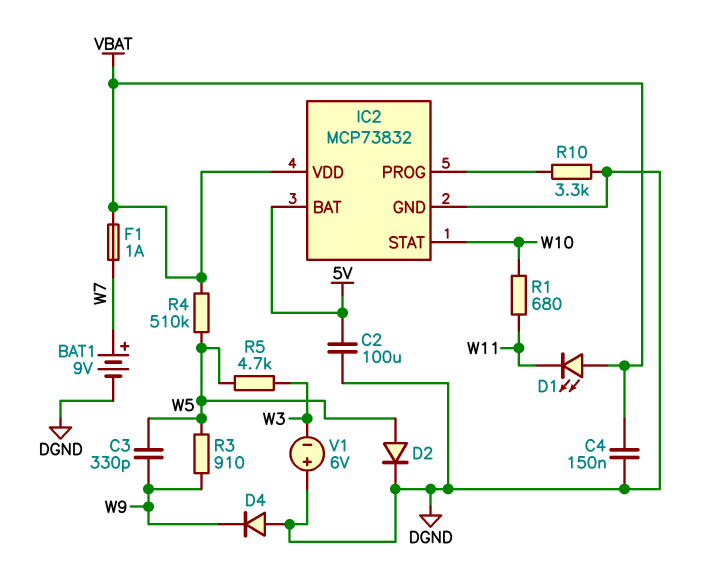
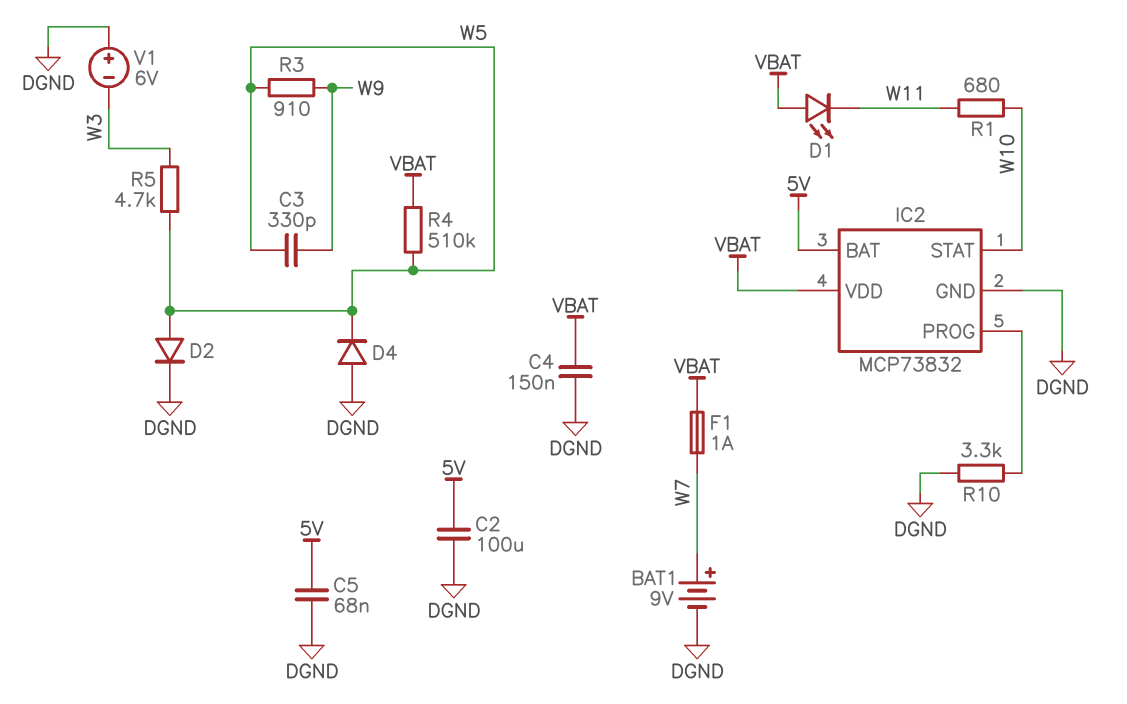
C5: none -> 68nF (5V, DGND)
D4: diode (A DGND, K W9) -> diode (A DGND, K W5)

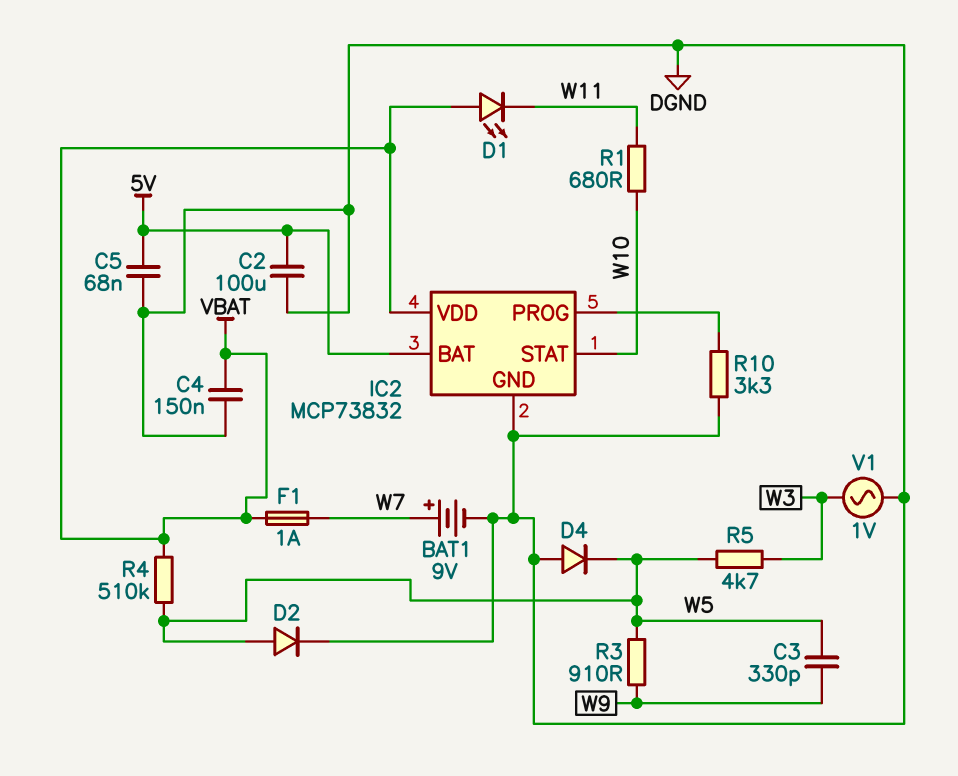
V1: 6V (plus DGND, minus W3) -> AC 1V (DGND, W3)

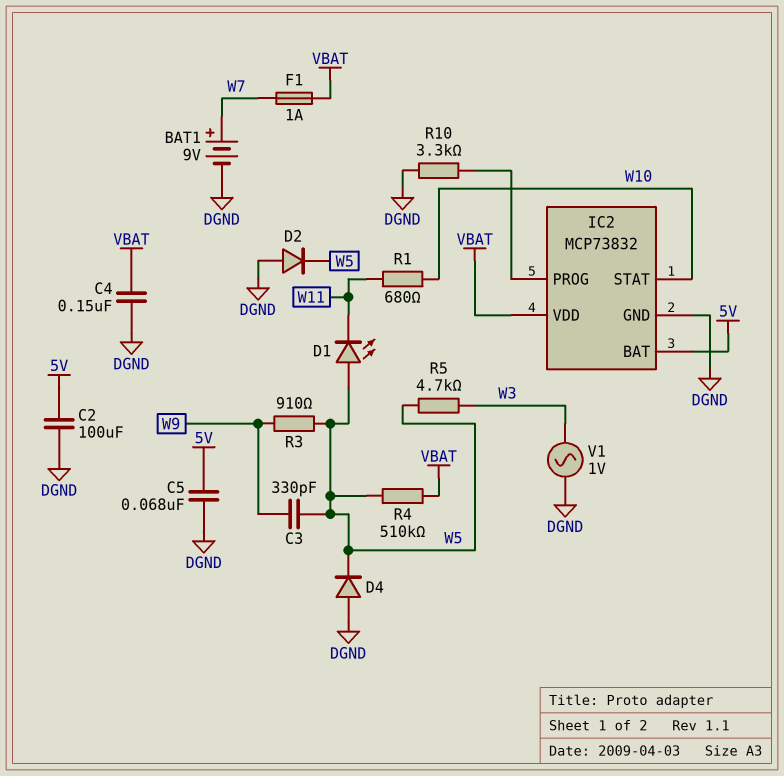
D1: LED (A VBAT, K W11) -> LED (A W5, K W11)
D2: diode (A W5, K DGND) -> diode (A DGND, K W5)

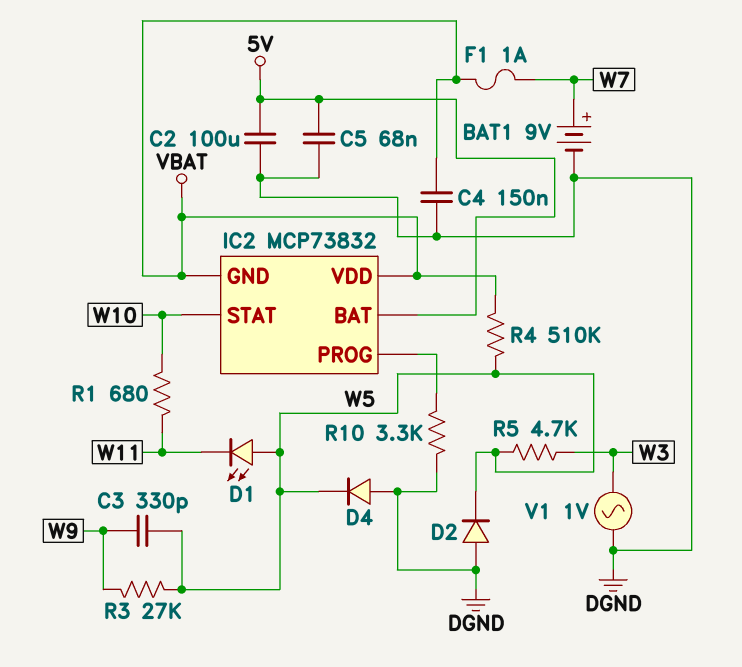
IC2 pin GND: DGND -> VBAT
R3: 910 (W5, W9) -> 27k (W5, W9)

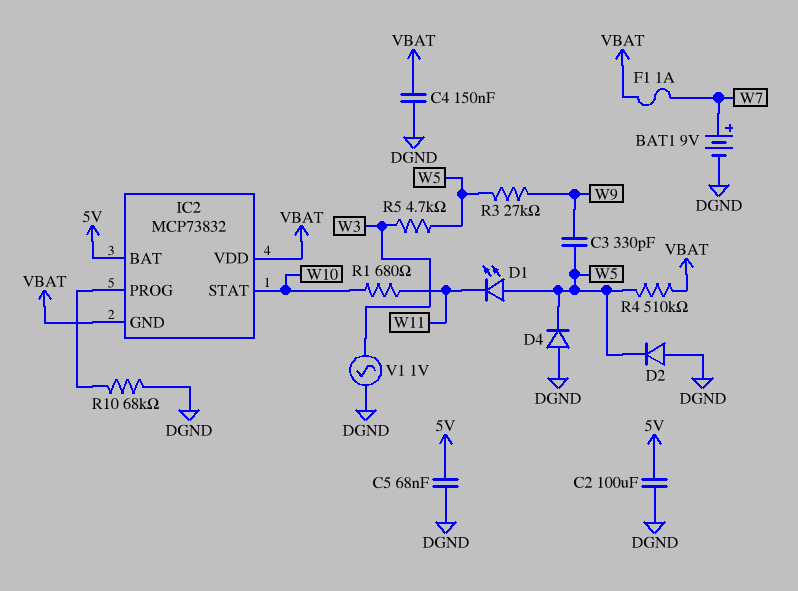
R10: 3.3k (DGND, IC2/PROG) -> 68k (DGND, IC2/PROG)

